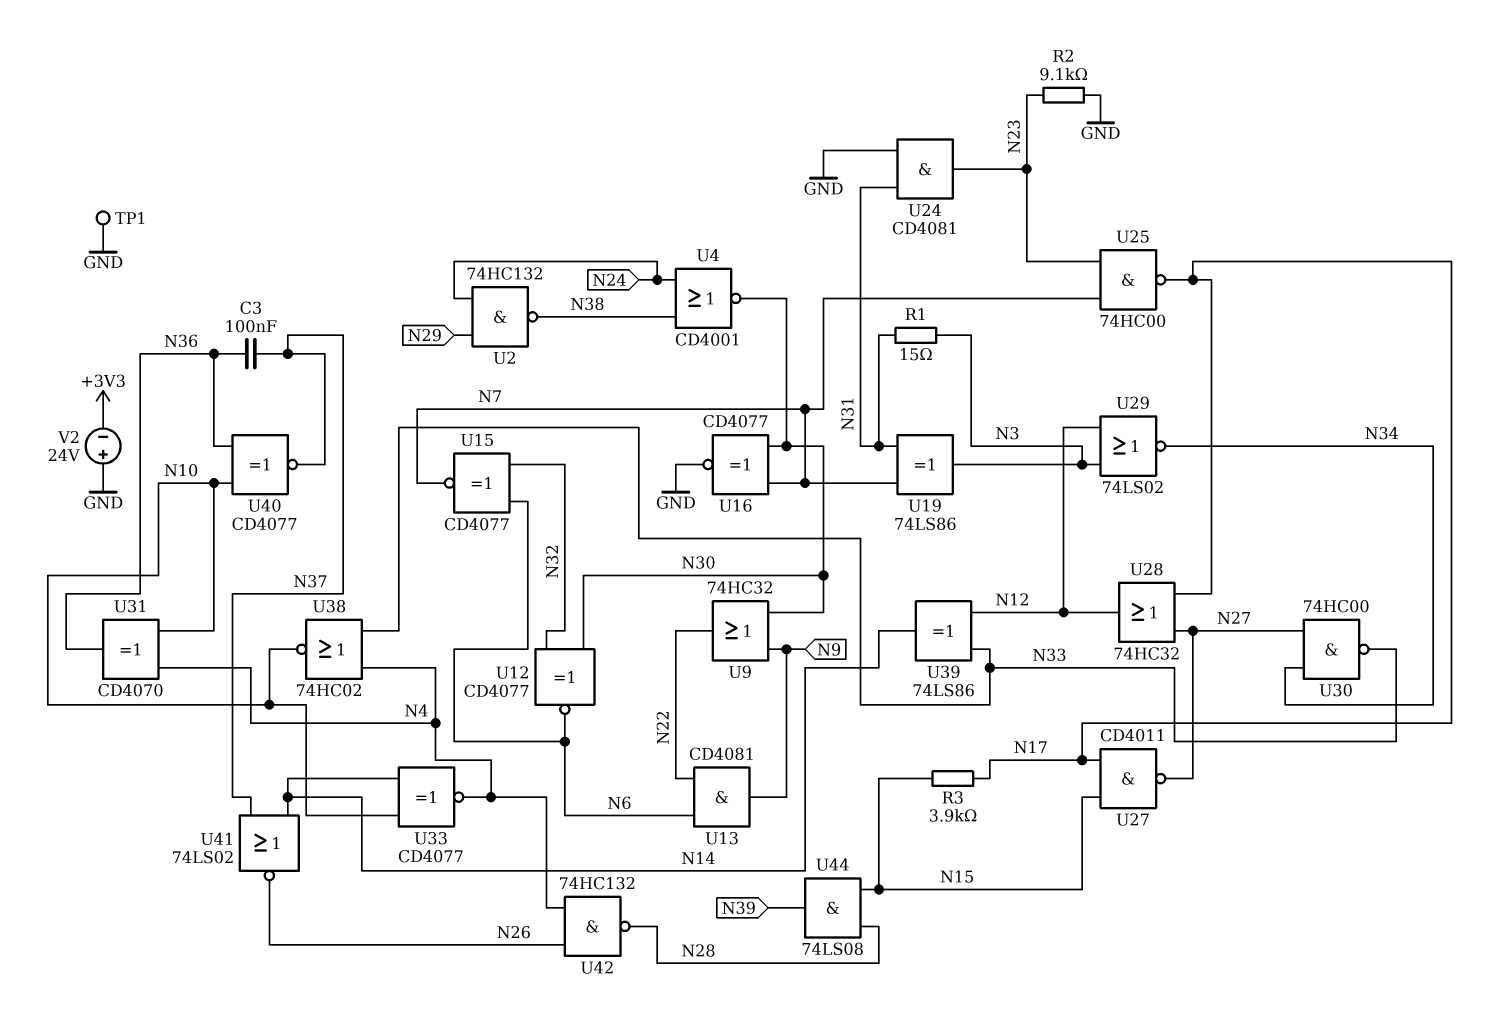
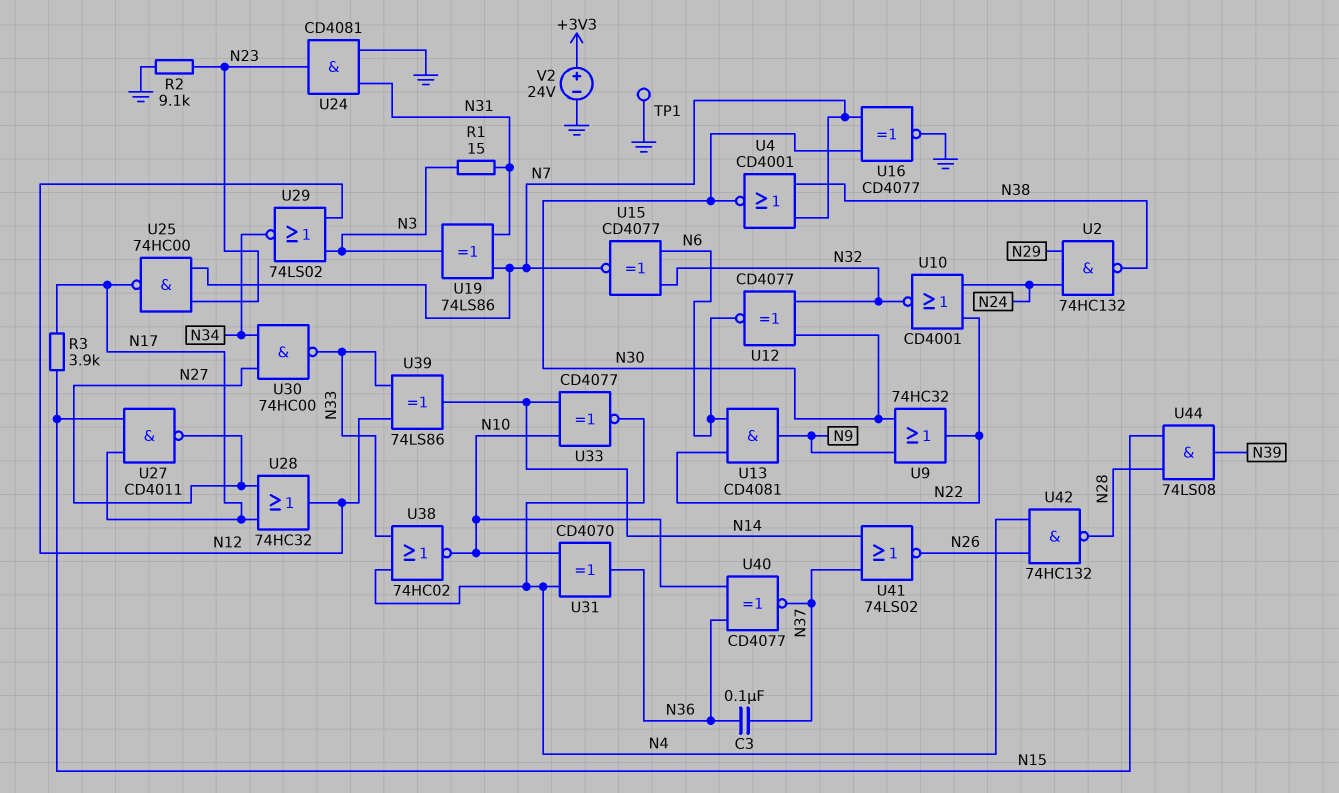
U4: NOR CD4001 (in N24, in N38, out N30) -> NOR CD4001 (in N7, in N38, out N30)
U10: none -> NOR CD4001 (in N22, in N24, out N32)
V2: 24V (plus GND, minus +3V3) -> 24V (plus +3V3, minus GND)

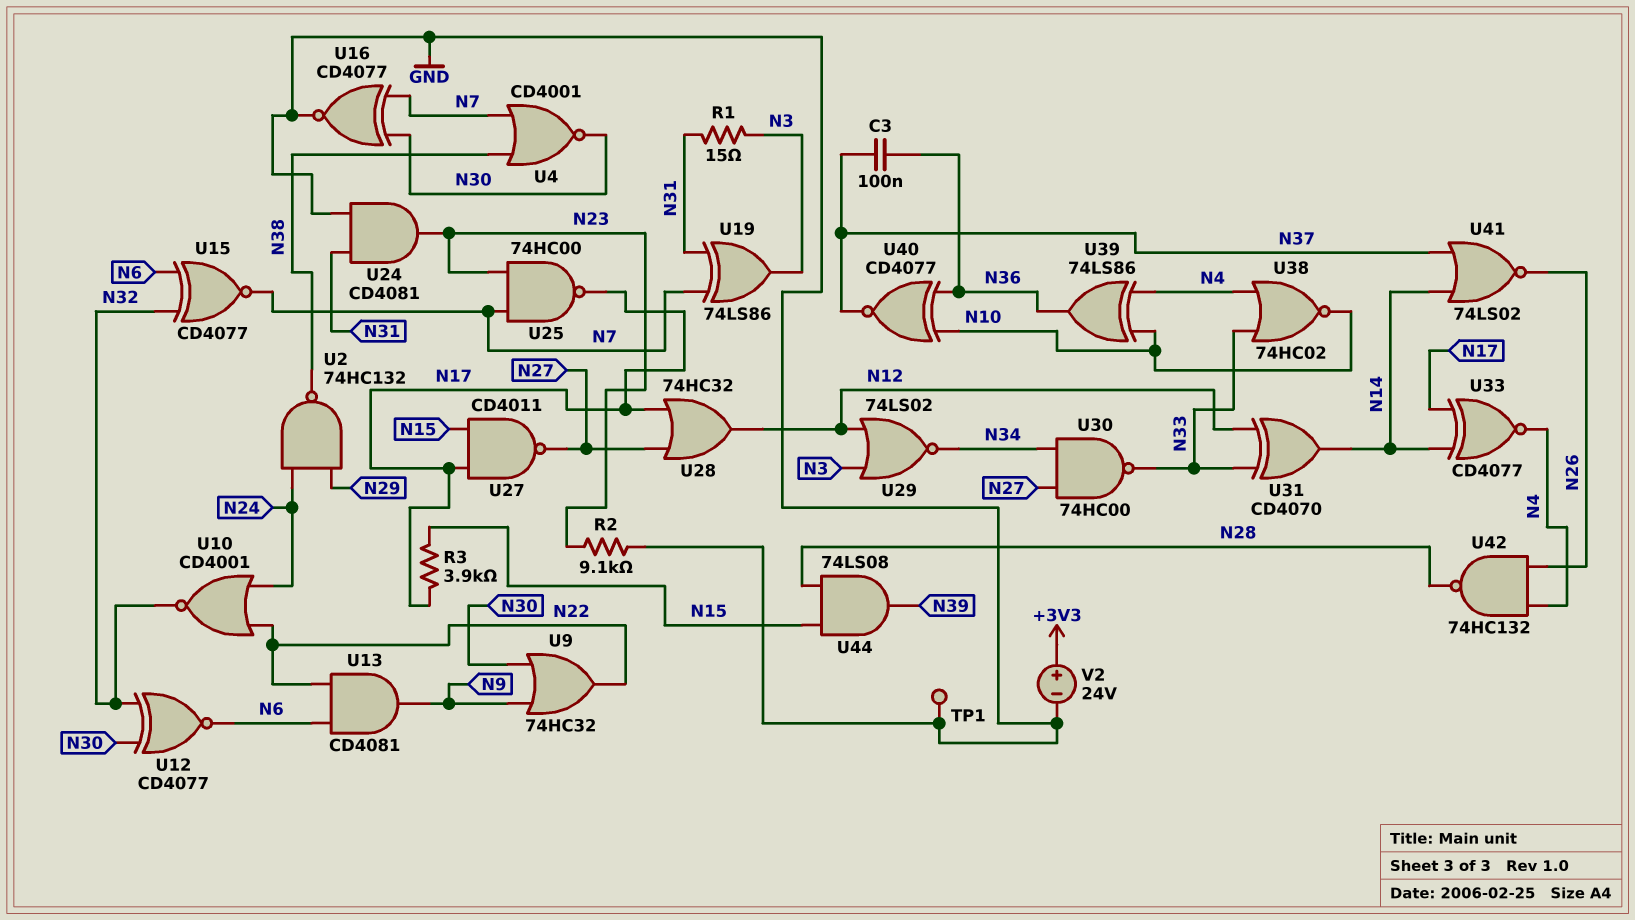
U31: XOR CD4070 (in N4, in N10, out N36) -> XOR CD4070 (in N12, in N33, out N14)
U33: XNOR CD4077 (in N10, in N14, out N4) -> XNOR CD4077 (in N14, in N17, out N4)
U39: XOR 74LS86 (in N12, in N33, out N14) -> XOR 74LS86 (in N4, in N10, out N36)

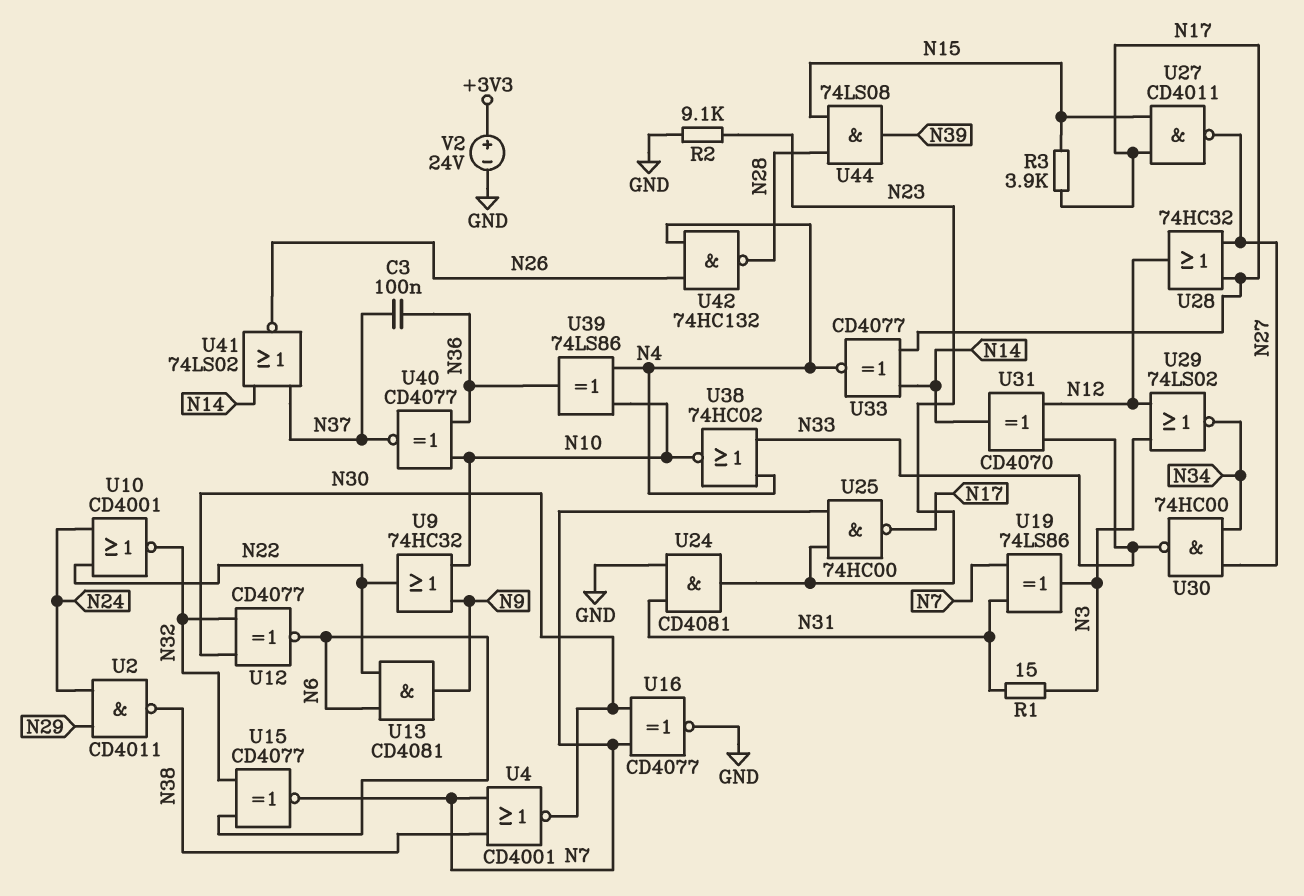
TP1: test point (GND) -> none
U2: NAND 74HC132 (in N24, in N29, out N38) -> NAND CD4011 (in N24, in N29, out N38)
U9: OR 74HC32 (in N9, in N30, out N22) -> OR 74HC32 (in N9, in N10, out N22)

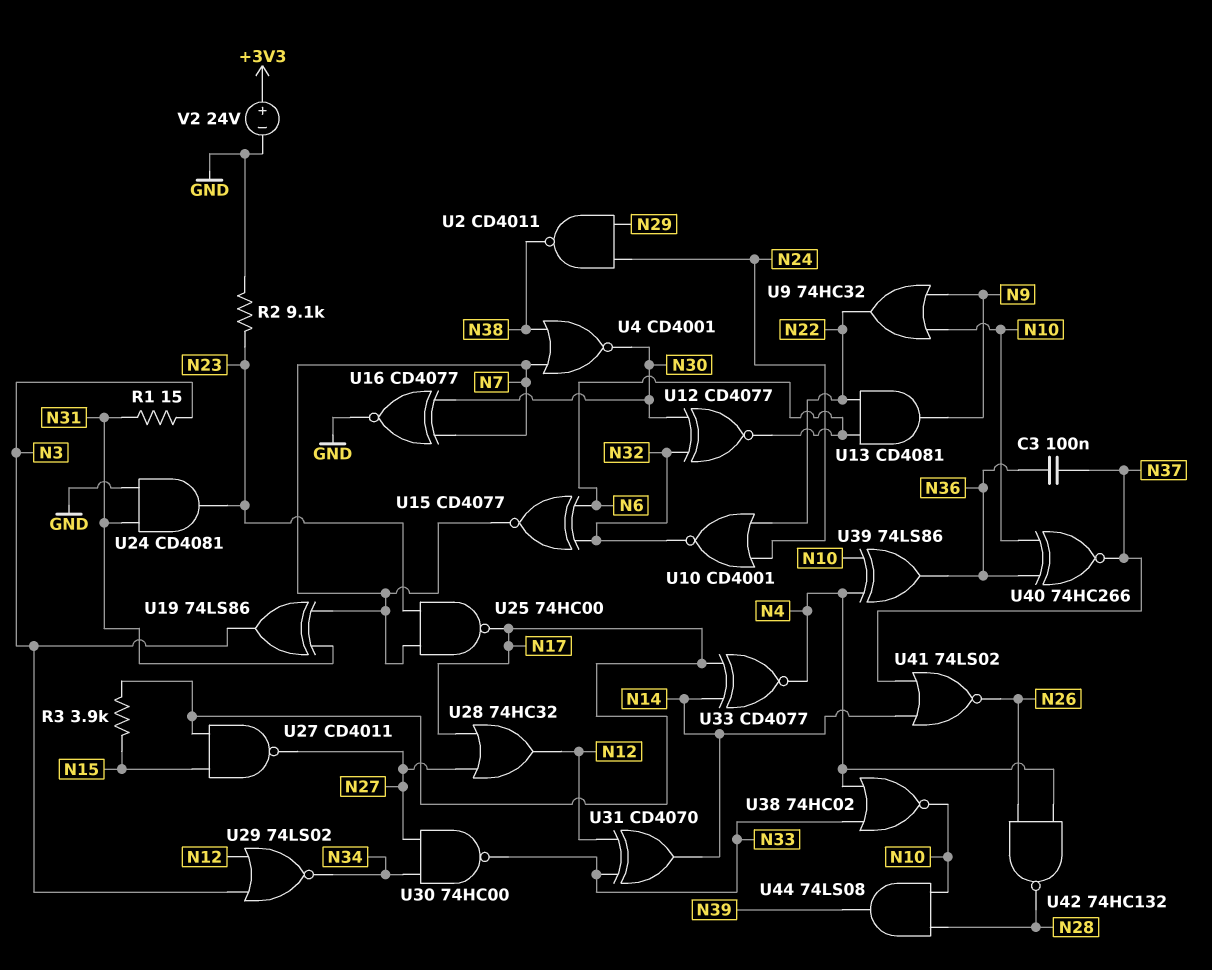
U40: XNOR CD4077 (in N10, in N36, out N37) -> XNOR 74HC266 (in N10, in N36, out N37)
U44: AND 74LS08 (in N15, in N28, out N39) -> AND 74LS08 (in N10, in N28, out N39)

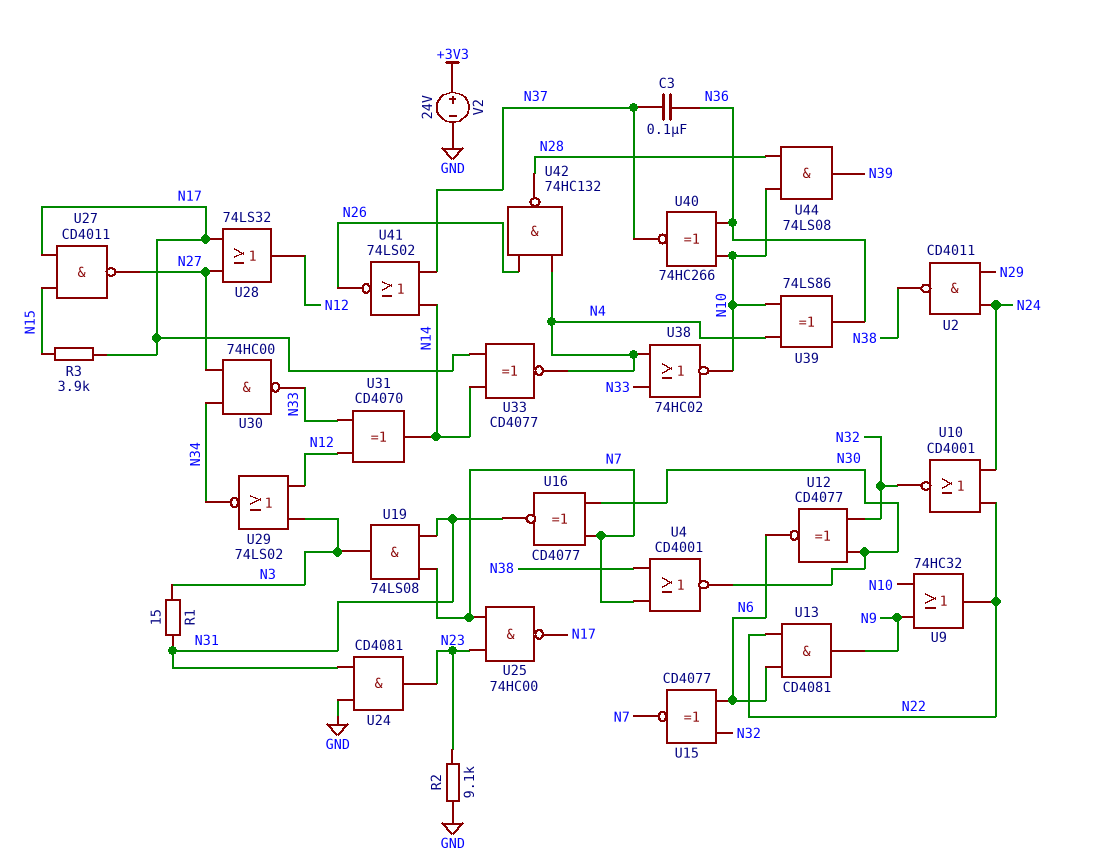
U16: XNOR CD4077 (in N7, in N30, out GND) -> XNOR CD4077 (in N7, in N30, out N31)
U19: XOR 74LS86 (in N7, in N31, out N3) -> AND 74LS08 (in N7, in N31, out N3)
U28: OR 74HC32 (in N17, in N27, out N12) -> OR 74LS32 (in N17, in N27, out N12)

